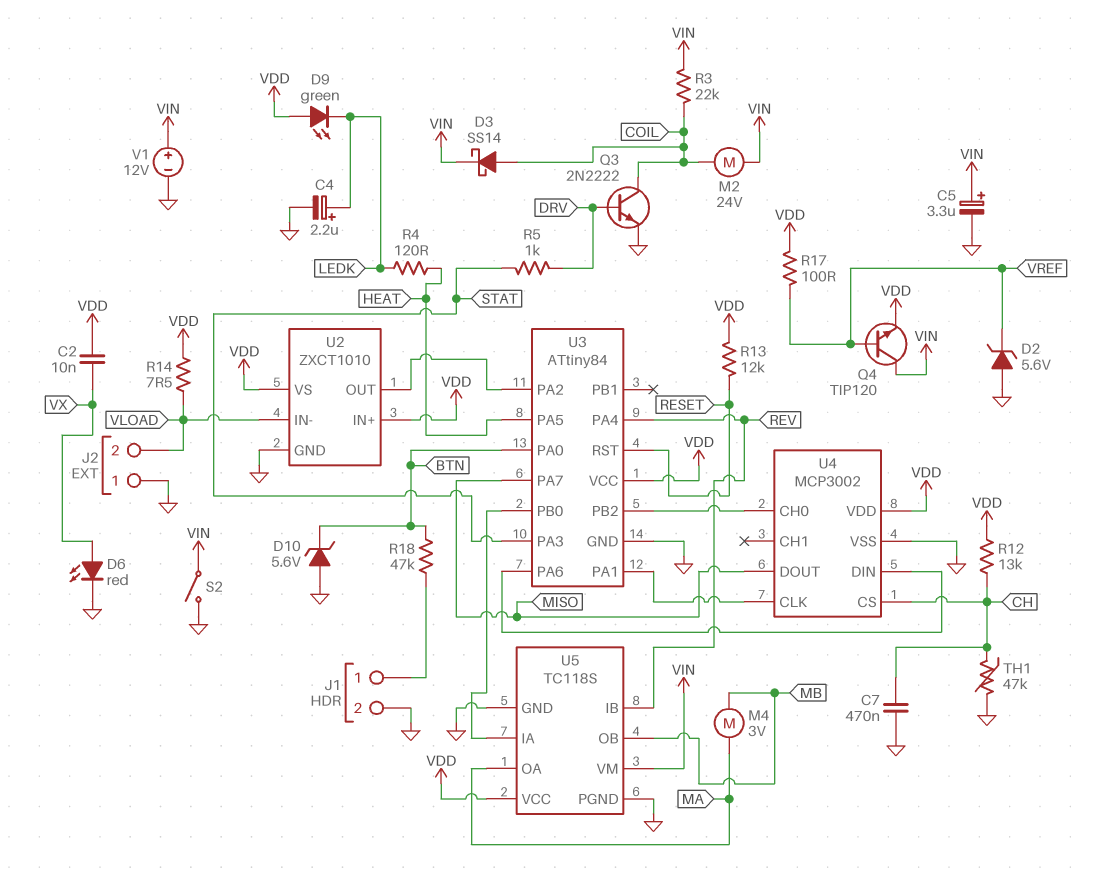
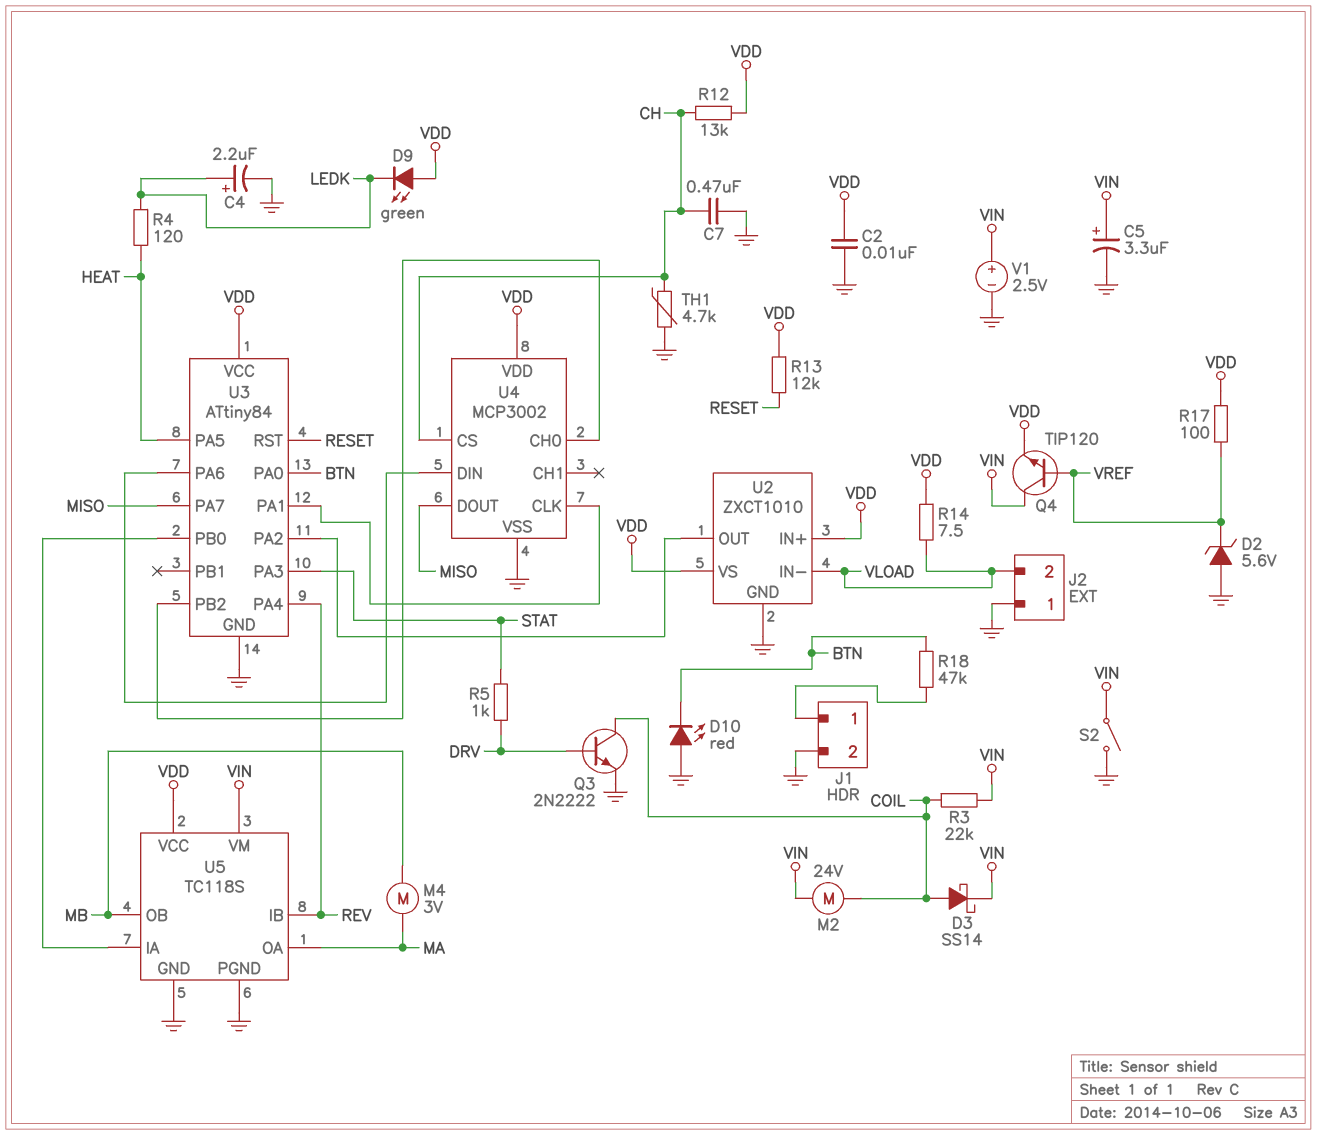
C2: 10nF (VDD, VX) -> 10nF (GND, VDD)
D6: LED red (A VX, K GND) -> none
D10: zener 5.6V (A GND, K BTN) -> LED red (A GND, K BTN)
TH1: 47k (CH, GND) -> 4.7k (CH, GND)
V1: 12V (plus VIN, minus GND) -> 2.5V (plus VIN, minus GND)

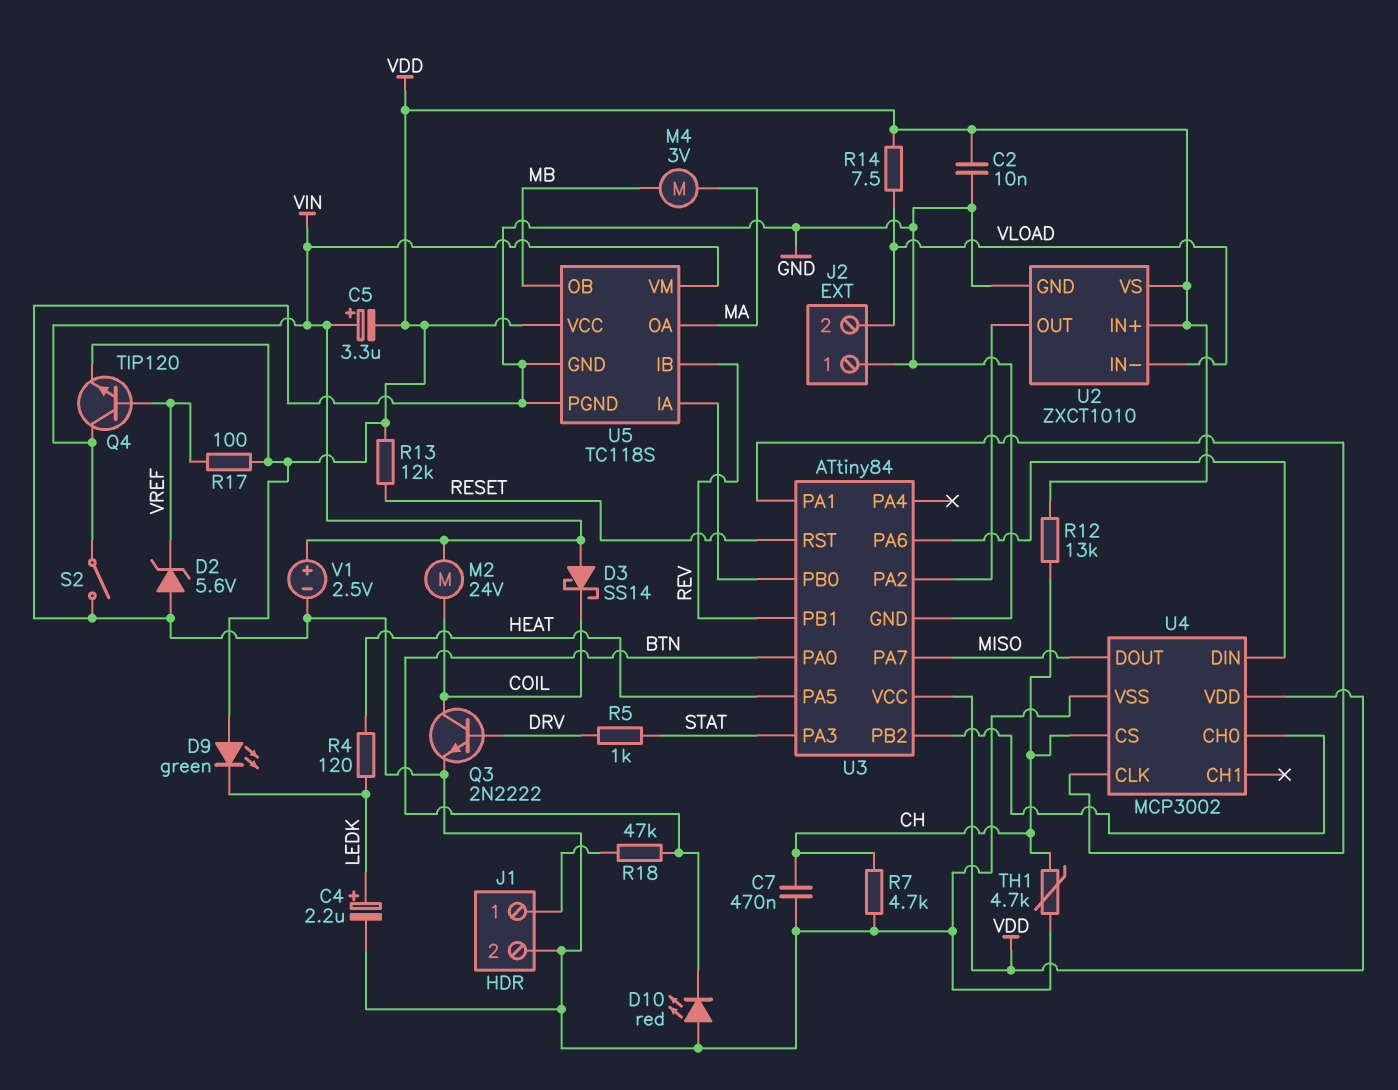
C5: 3.3uF (plus VIN, minus GND) -> 3.3uF (plus VIN, minus VDD)
D3: schottky SS14 (A COIL, K VIN) -> schottky SS14 (A VIN, K COIL)
R3: 22k (COIL, VIN) -> none
R7: none -> 4.7k (CH, GND)
U3 pin PA4: REV -> none
U3 pin PB1: none -> REV

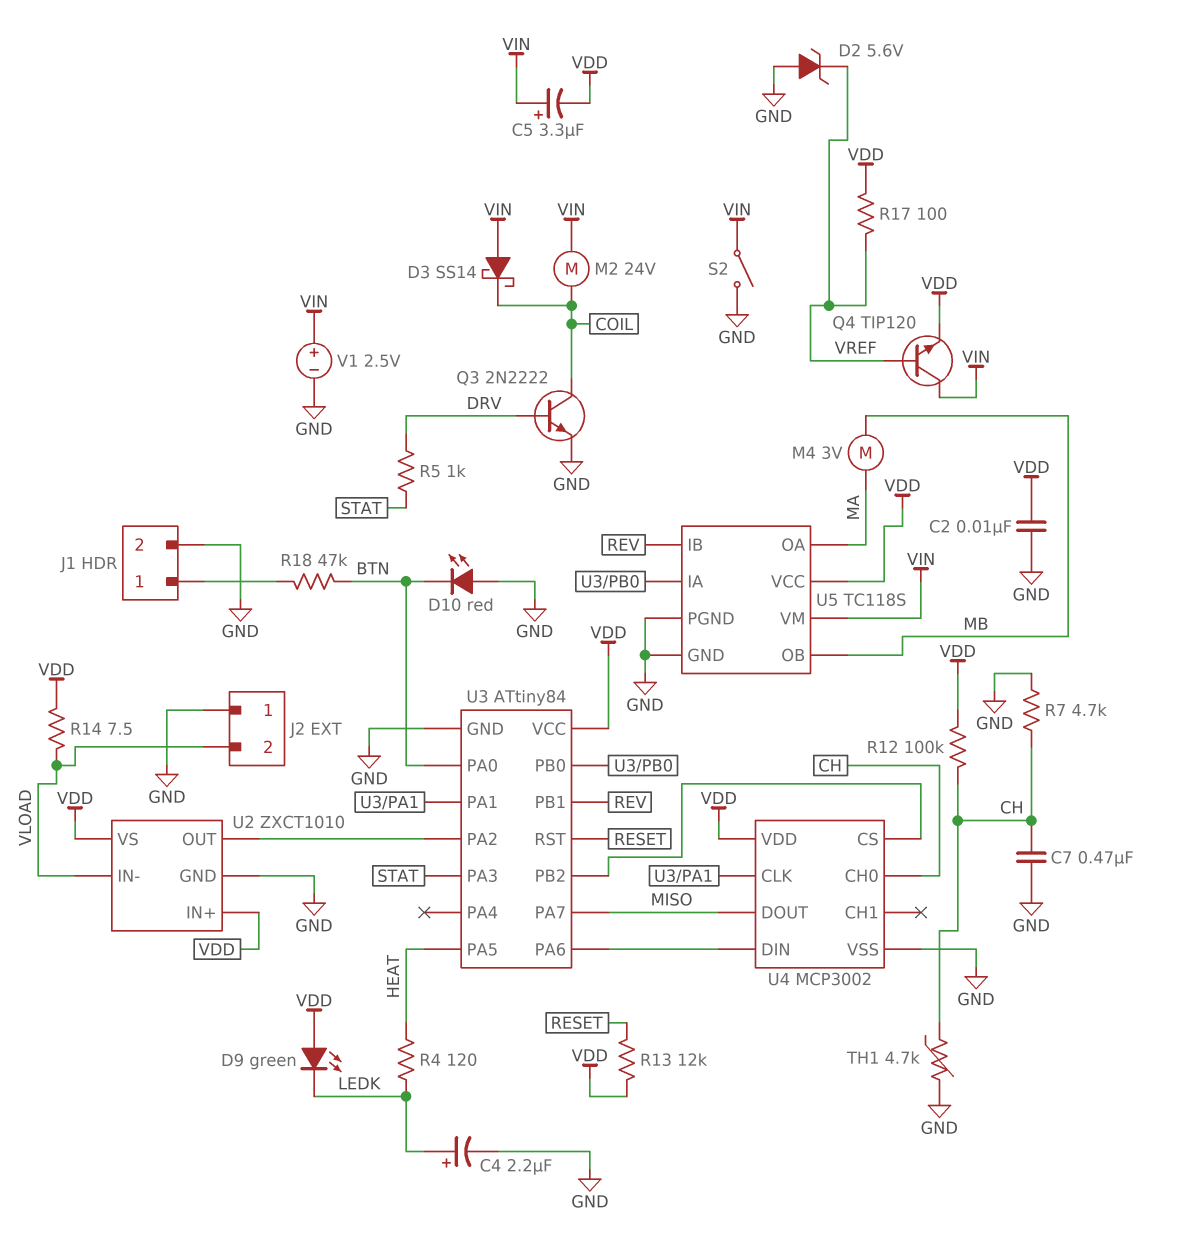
R12: 13k (CH, VDD) -> 100k (CH, VDD)
U4 pin CH0: U3/PB2 -> CH
U4 pin CS: CH -> U3/PB2

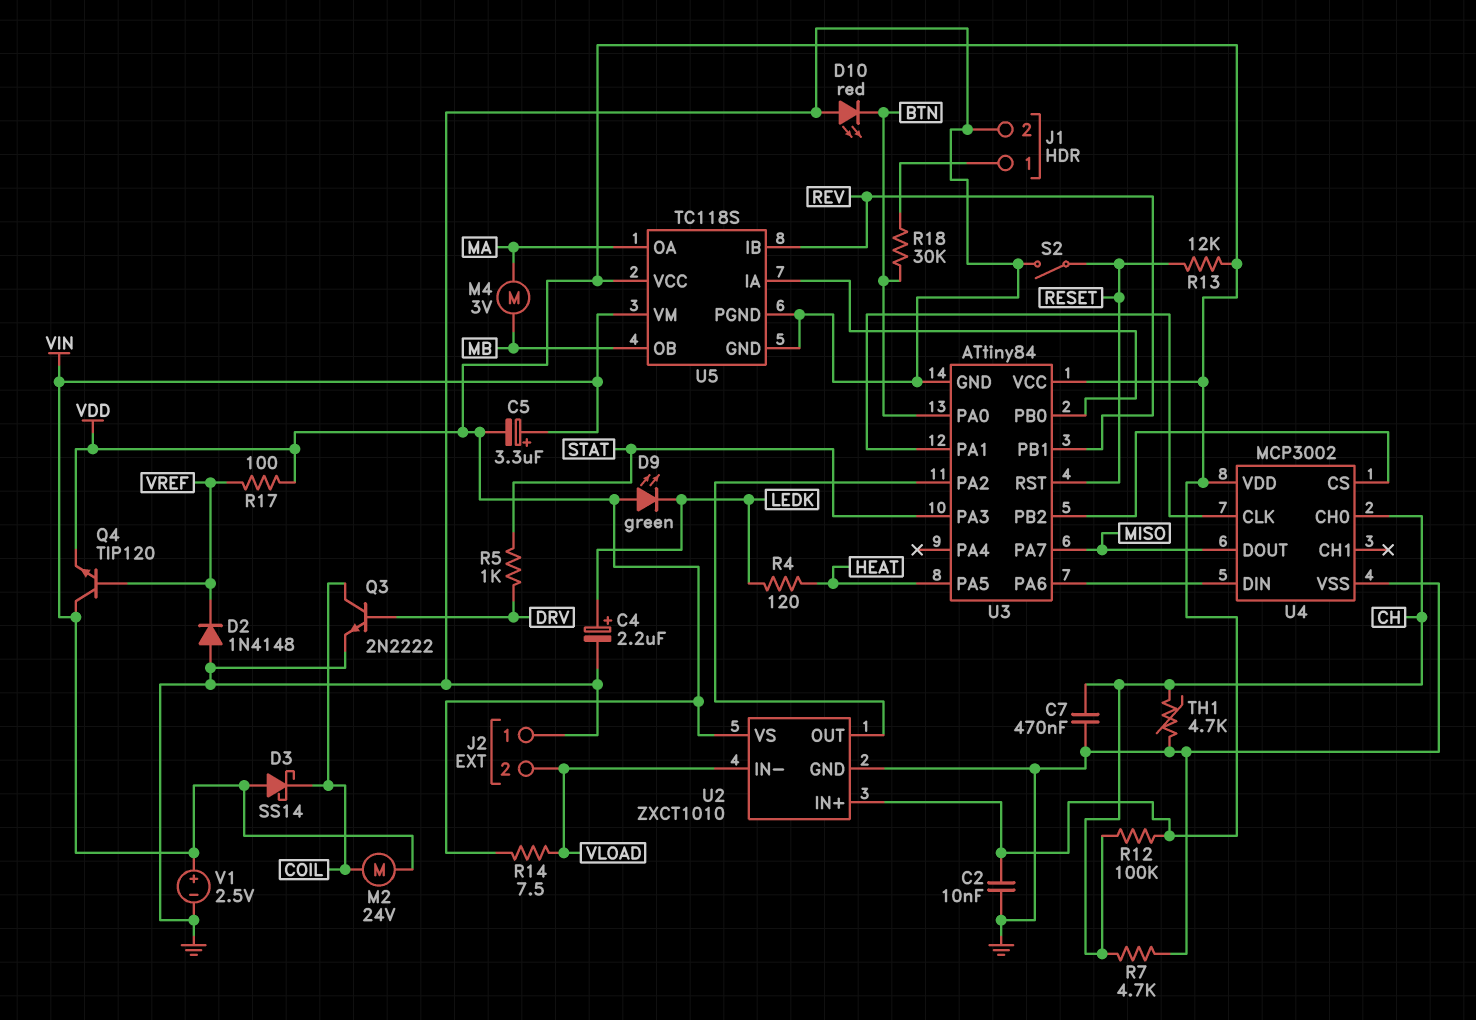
D2: zener 5.6V (A GND, K VREF) -> diode 1N4148 (A GND, K VREF)
R18: 47k (BTN, J1/1) -> 30k (BTN, J1/1)
S2: switch (GND, VIN) -> switch (GND, RESET)

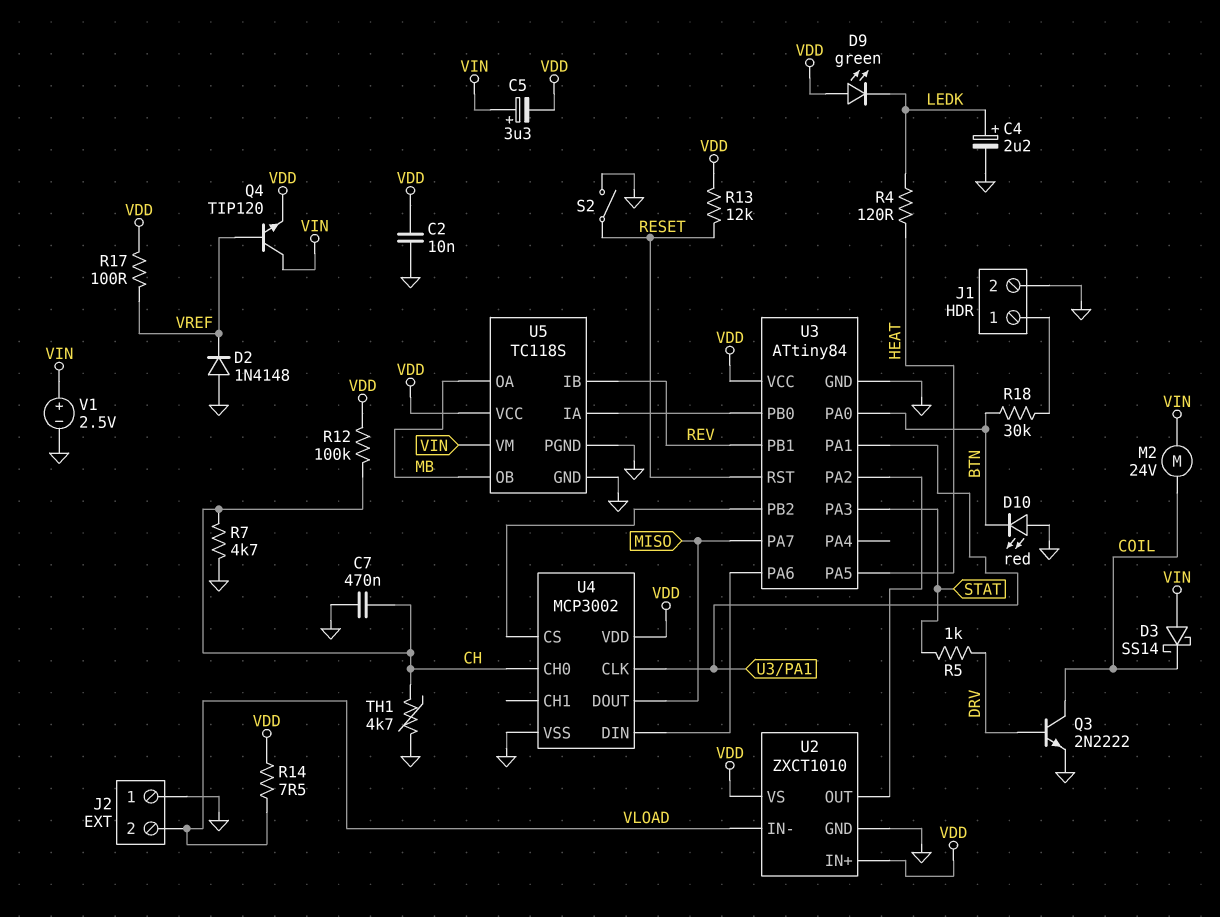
M4: motor 3V (MA, MB) -> none
U5 pin OA: MA -> MB

